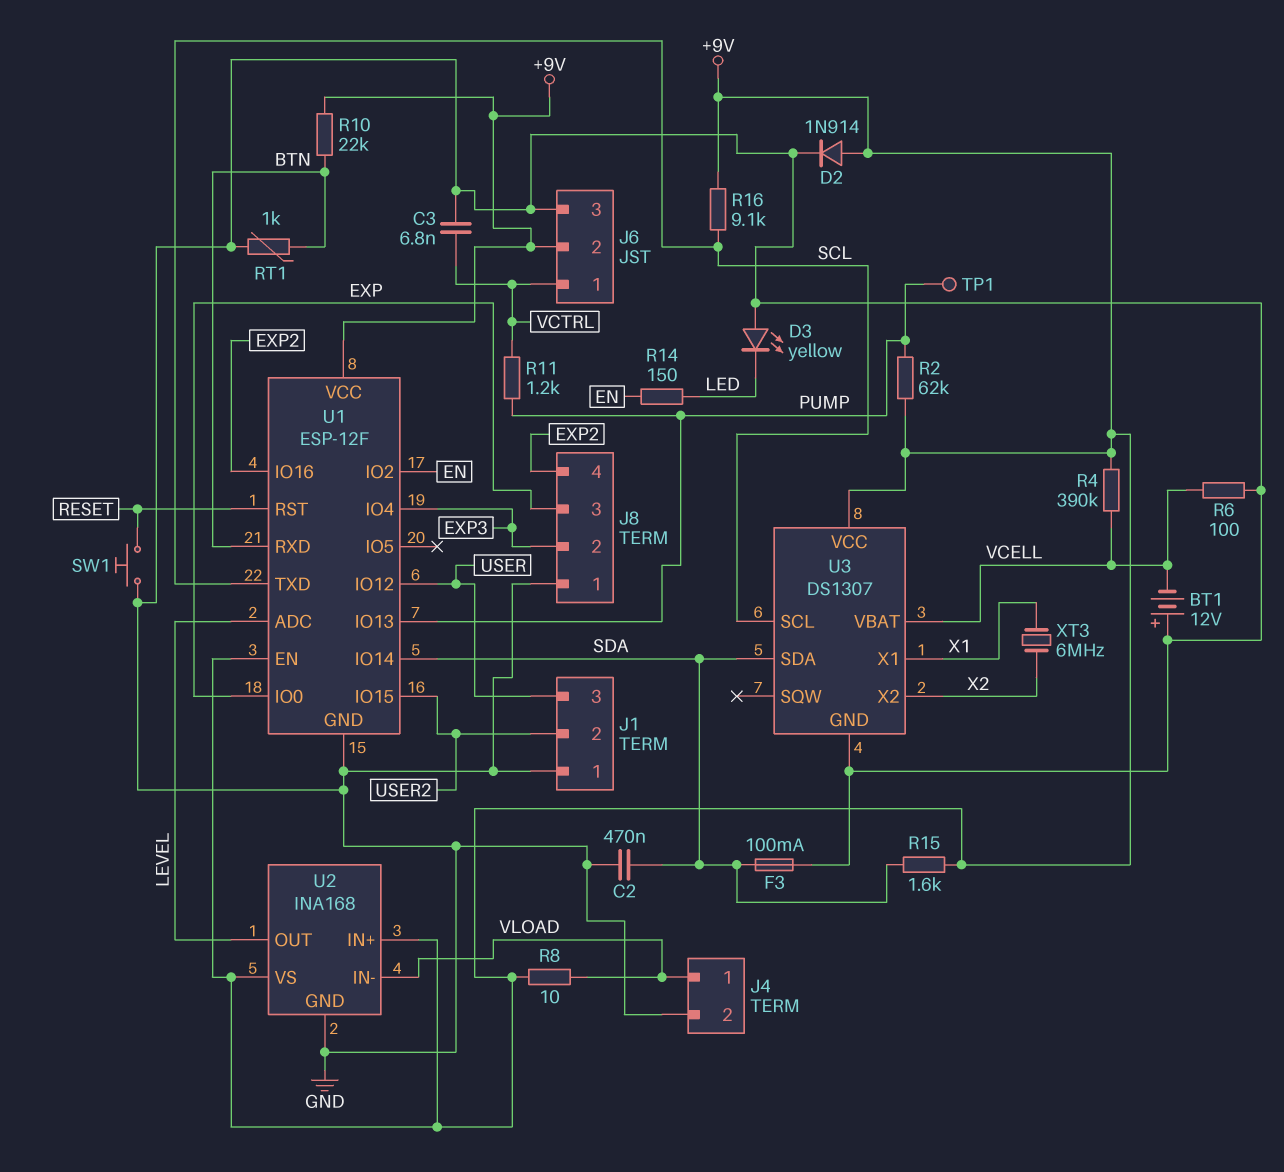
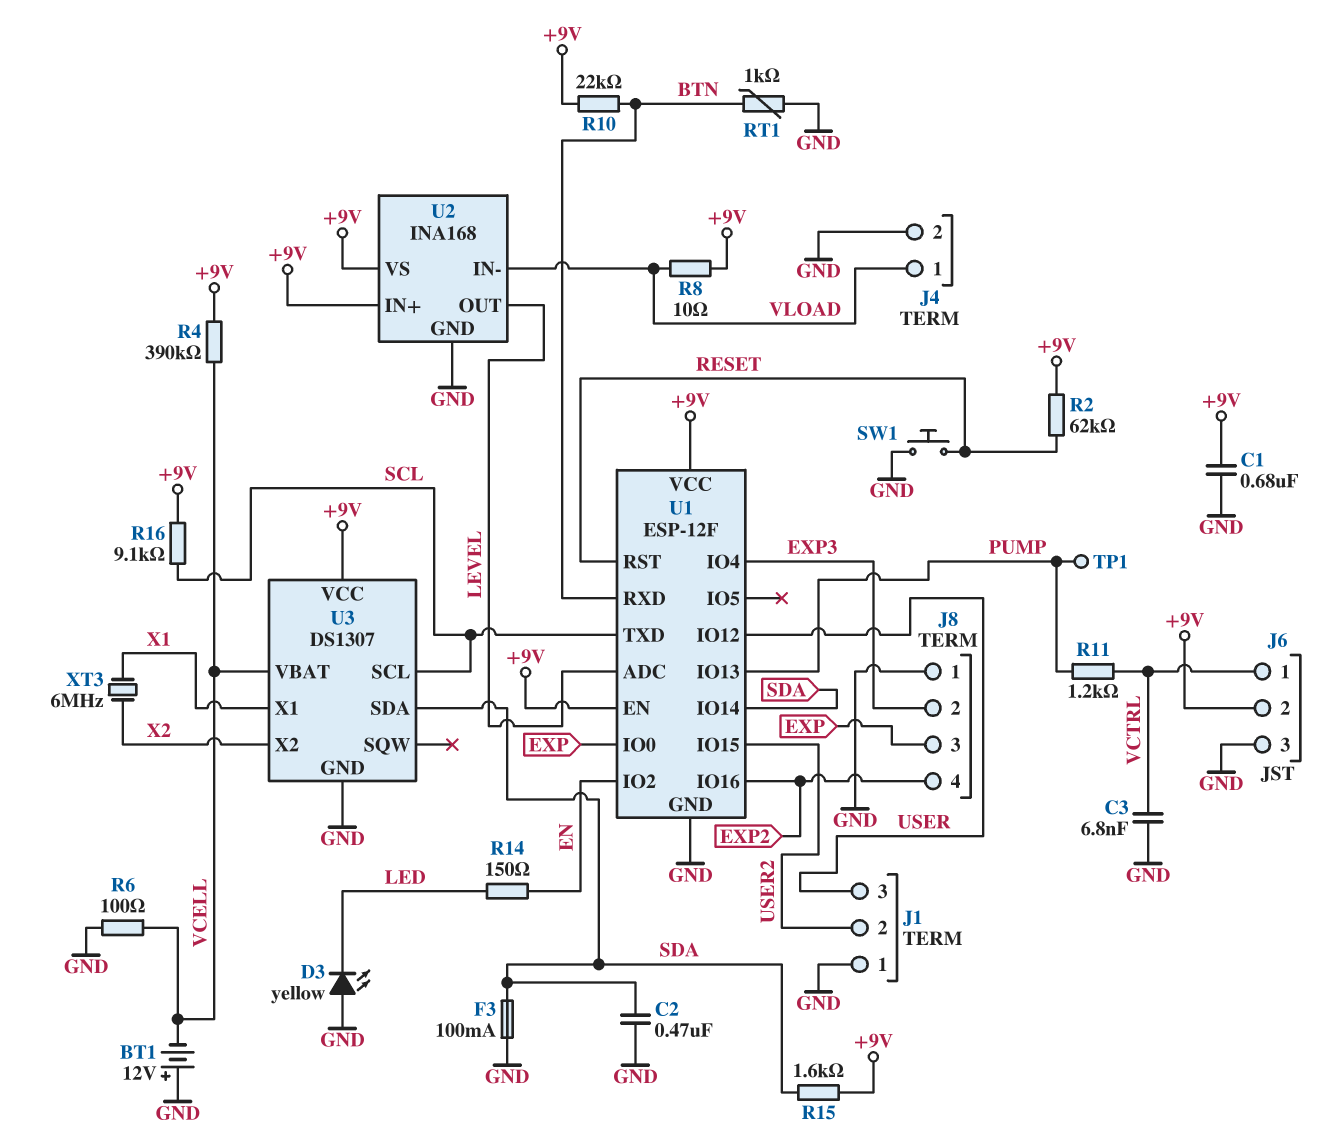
C1: none -> 680nF (+9V, GND)
D2: diode 1N914 (A +9V, K GND) -> none
R2: 62k (+9V, PUMP) -> 62k (+9V, RESET)

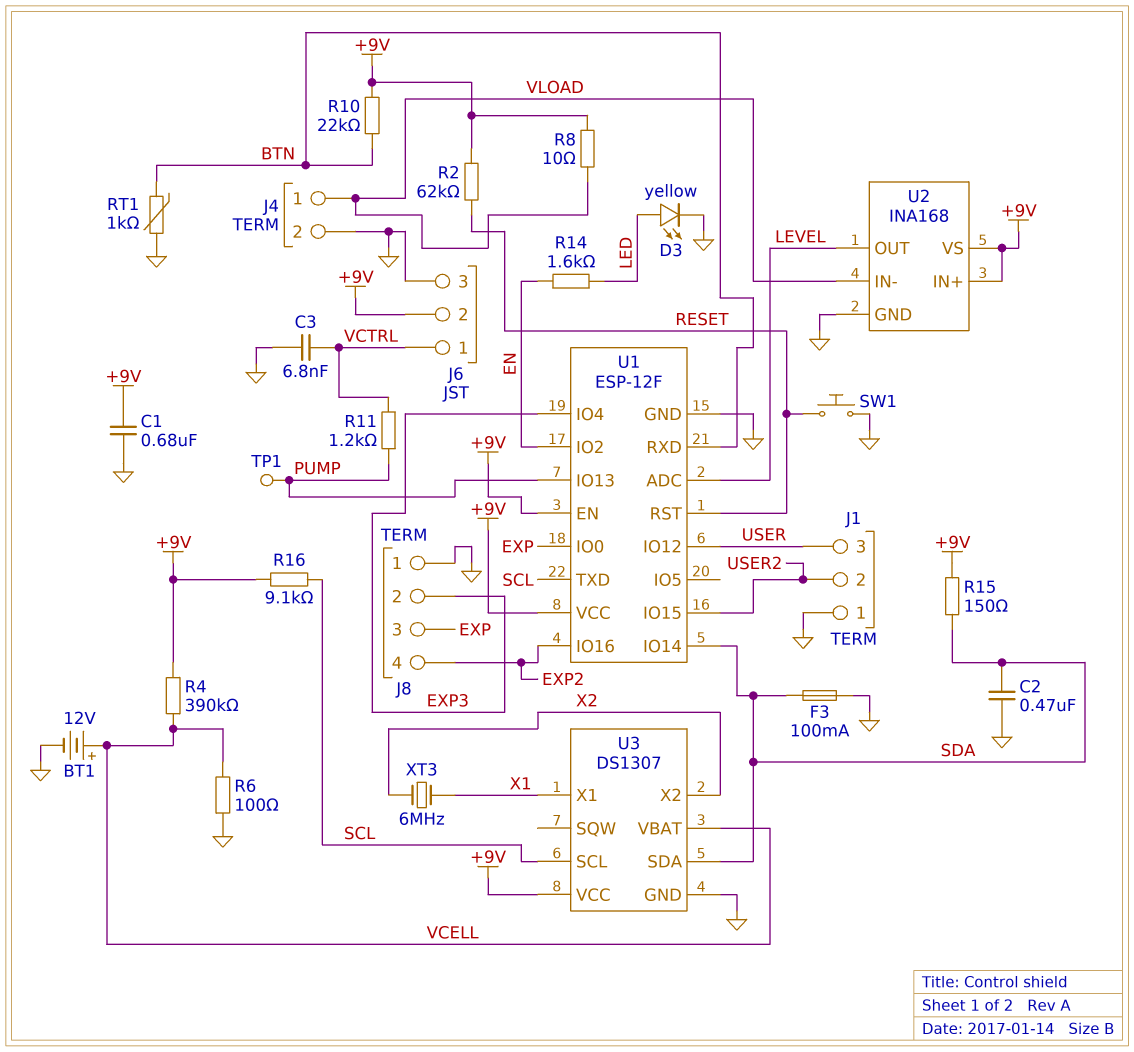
BT1: 12V (plus GND, minus VCELL) -> 12V (plus VCELL, minus GND)
D3: LED yellow (A GND, K LED) -> LED yellow (A LED, K GND)
R14: 150 (EN, LED) -> 1.6k (EN, LED)
R15: 1.6k (+9V, SDA) -> 150 (+9V, SDA)

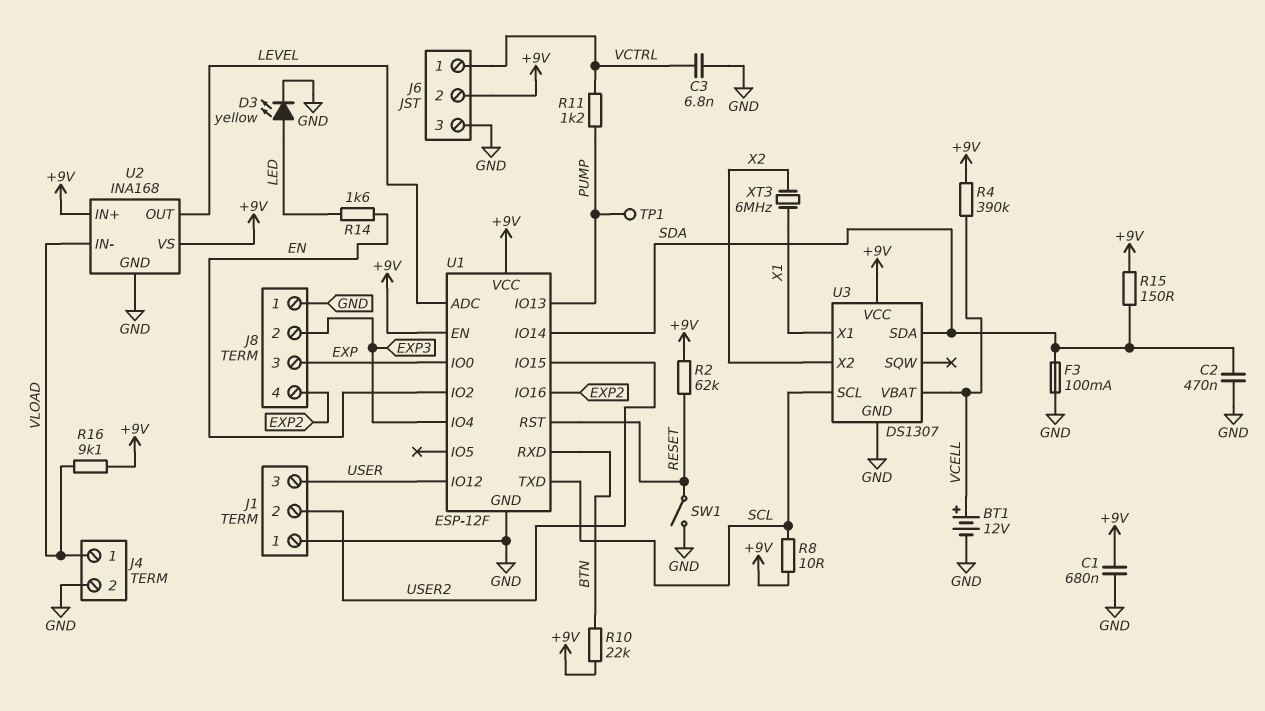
R6: 100 (GND, VCELL) -> none
R8: 10 (+9V, VLOAD) -> 10 (+9V, SCL)
R16: 9.1k (+9V, SCL) -> 9.1k (+9V, VLOAD)
RT1: 1k (BTN, GND) -> none
SW1: button (GND, RESET) -> switch (GND, RESET)

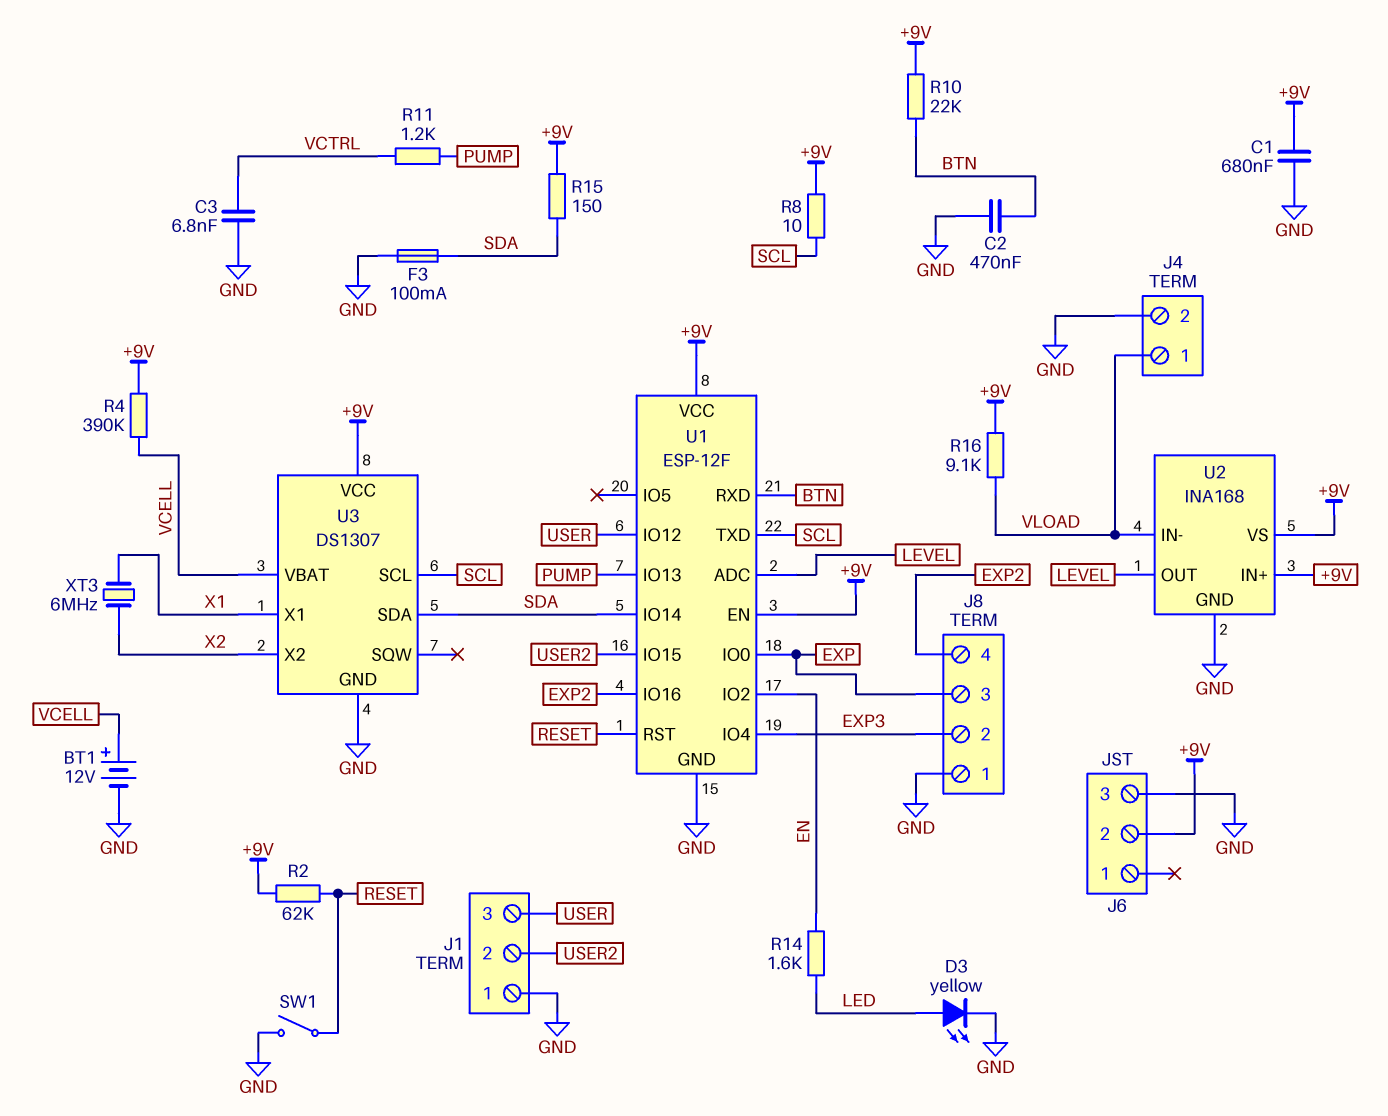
C2: 470nF (GND, SDA) -> 470nF (BTN, GND)
J6 pin 1: VCTRL -> none
TP1: test point (PUMP) -> none

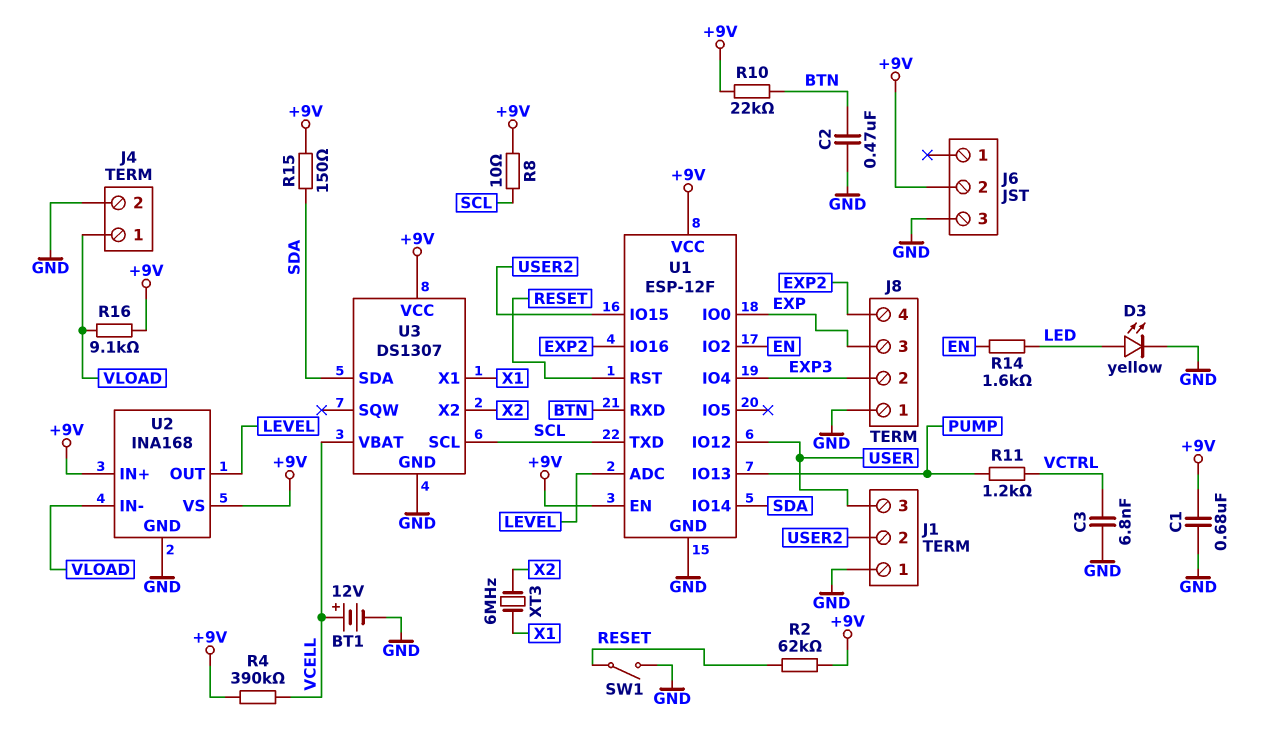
F3: 100mA (GND, SDA) -> none

